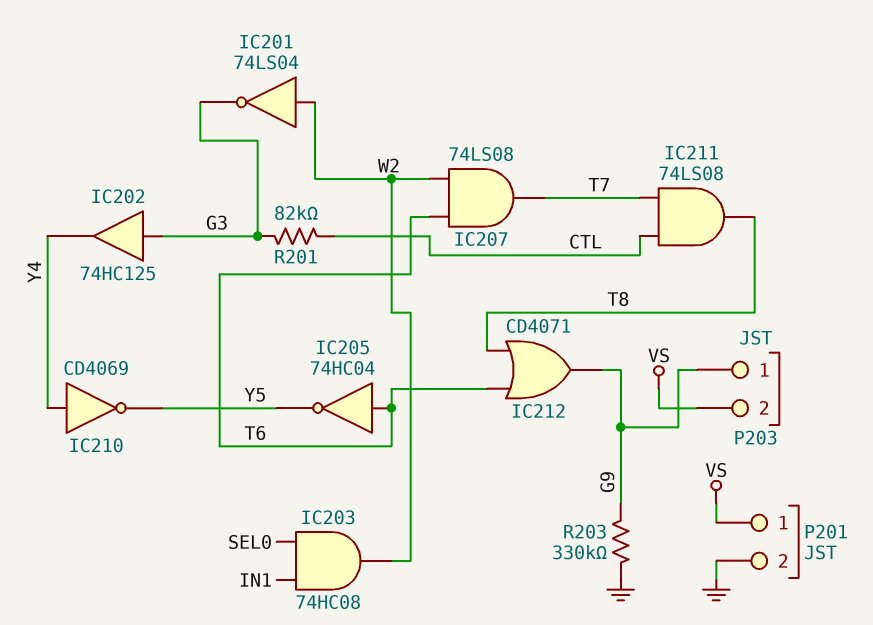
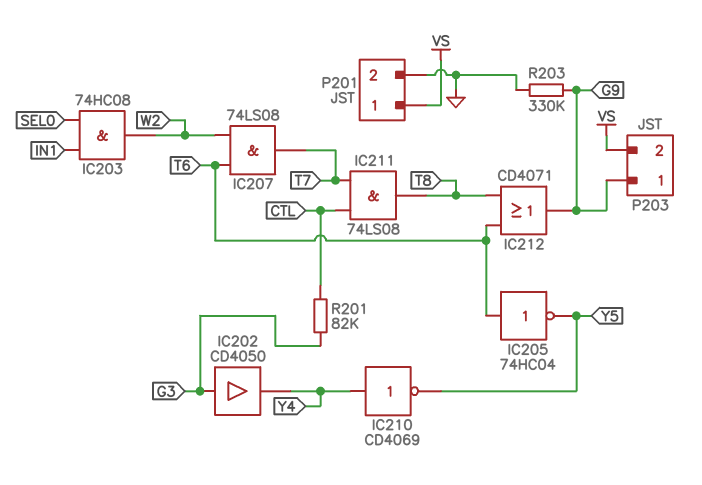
IC201: NOT 74LS04 (in W2, out G3) -> none
IC202: buffer 74HC125 (in G3, out Y4) -> buffer CD4050 (in G3, out Y4)

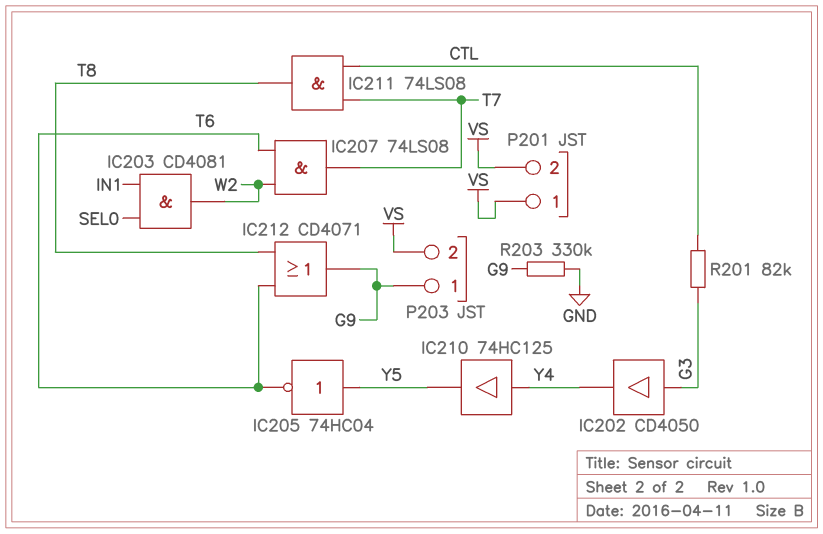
IC203: AND 74HC08 (in IN1, in SEL0, out W2) -> AND CD4081 (in IN1, in SEL0, out W2)
IC205: NOT 74HC04 (in T6, out Y5) -> NOT 74HC04 (in Y5, out T6)
IC210: NOT CD4069 (in Y4, out Y5) -> buffer 74HC125 (in Y4, out Y5)
P201 pin 2: GND -> VS

